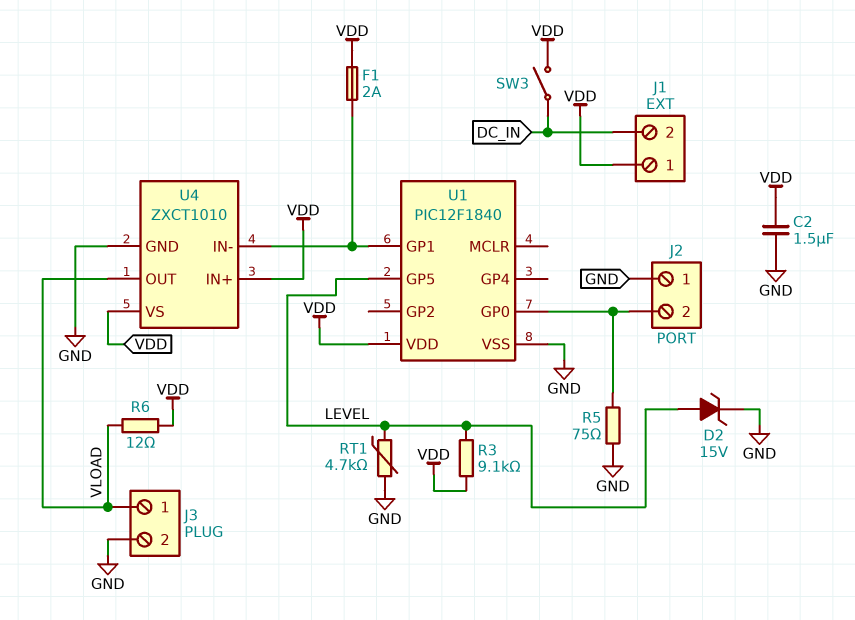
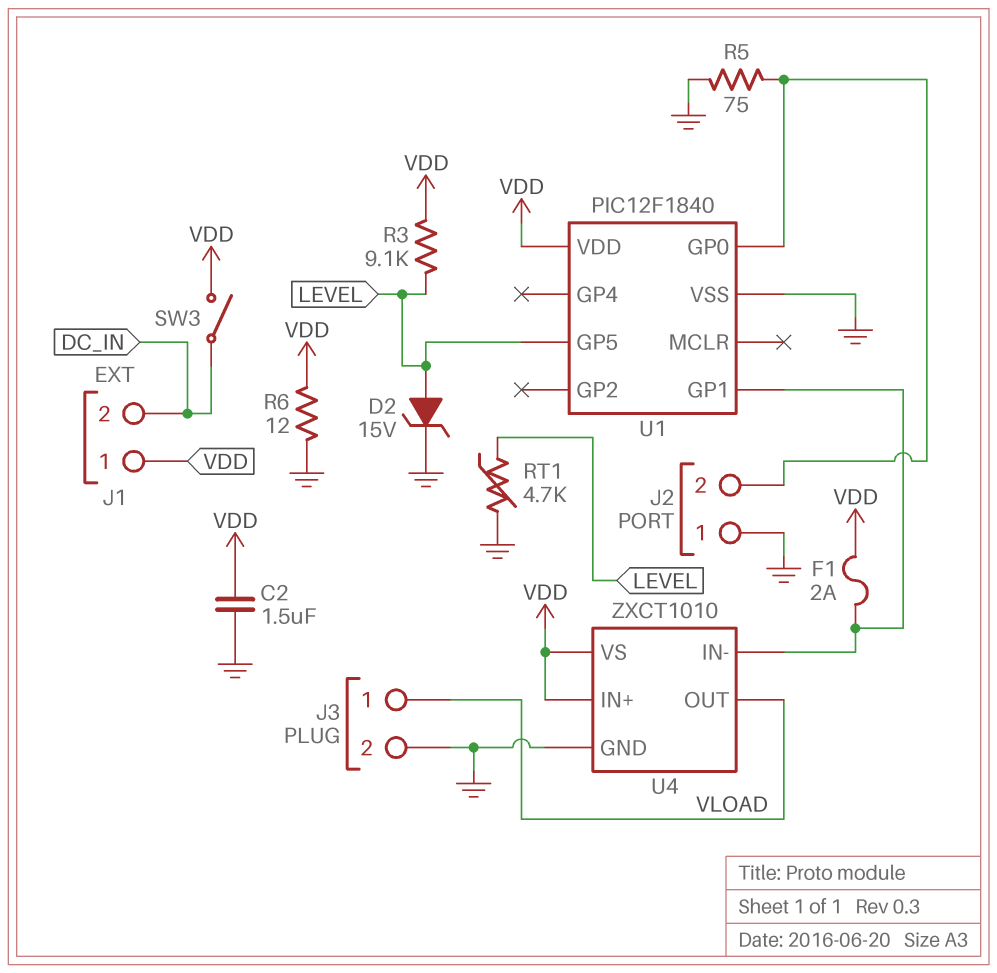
R6: 12 (VDD, VLOAD) -> 12 (GND, VDD)

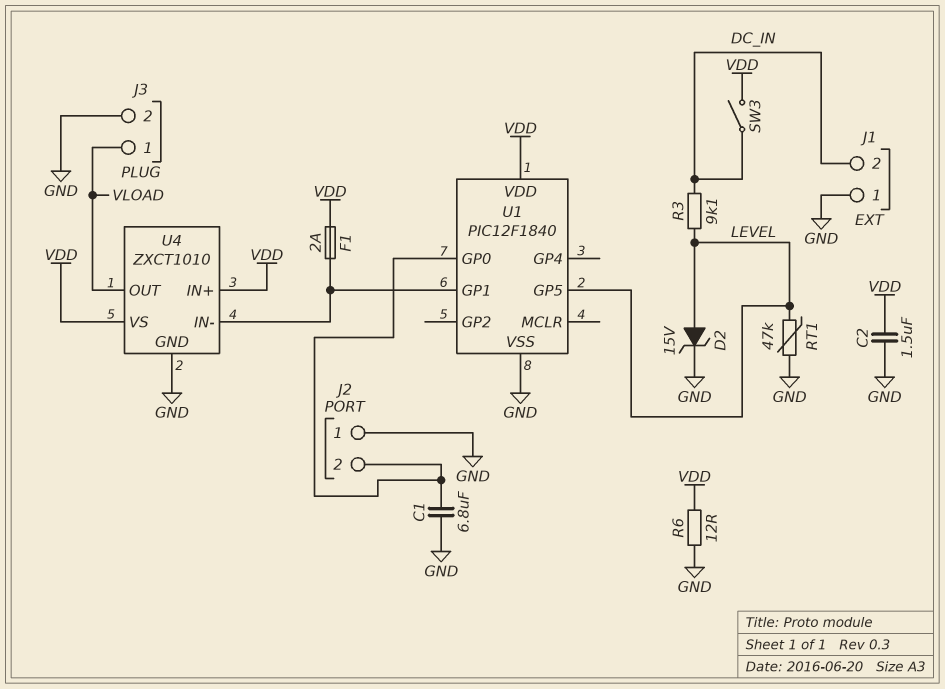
C1: none -> 6.8uF (GND, J2/2)
J1 pin 1: VDD -> GND
R3: 9.1k (LEVEL, VDD) -> 9.1k (DC_IN, LEVEL)
R5: 75 (GND, J2/2) -> none
RT1: 4.7k (GND, LEVEL) -> 47k (GND, LEVEL)

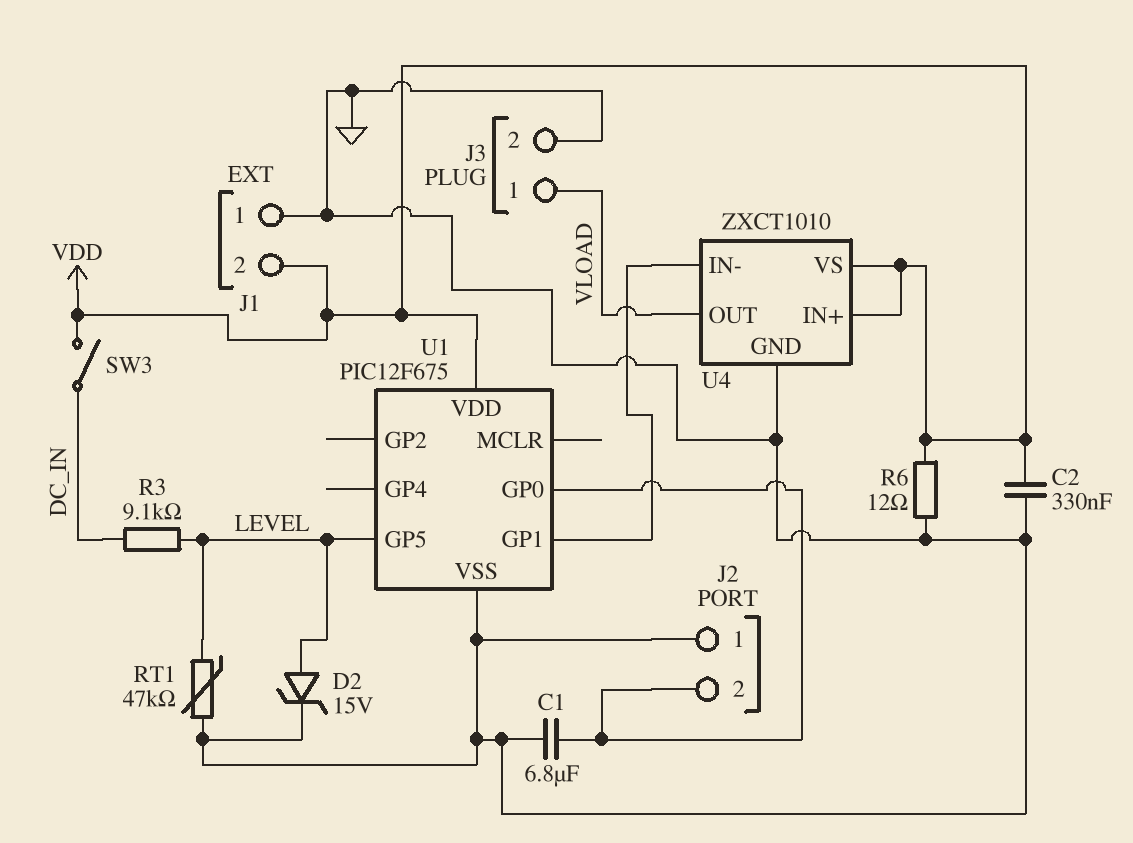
C2: 1.5uF (GND, VDD) -> 330nF (GND, VDD)
F1: 2A (U1/GP1, VDD) -> none
J1 pin 2: DC_IN -> VDD
U1: PIC12F1840 -> PIC12F675

